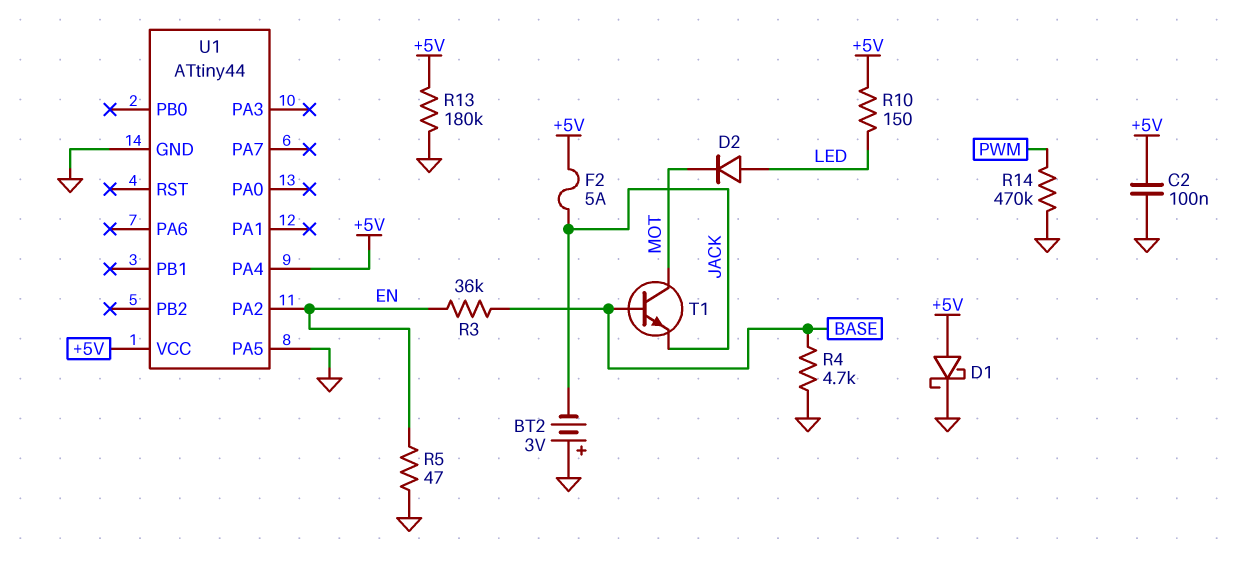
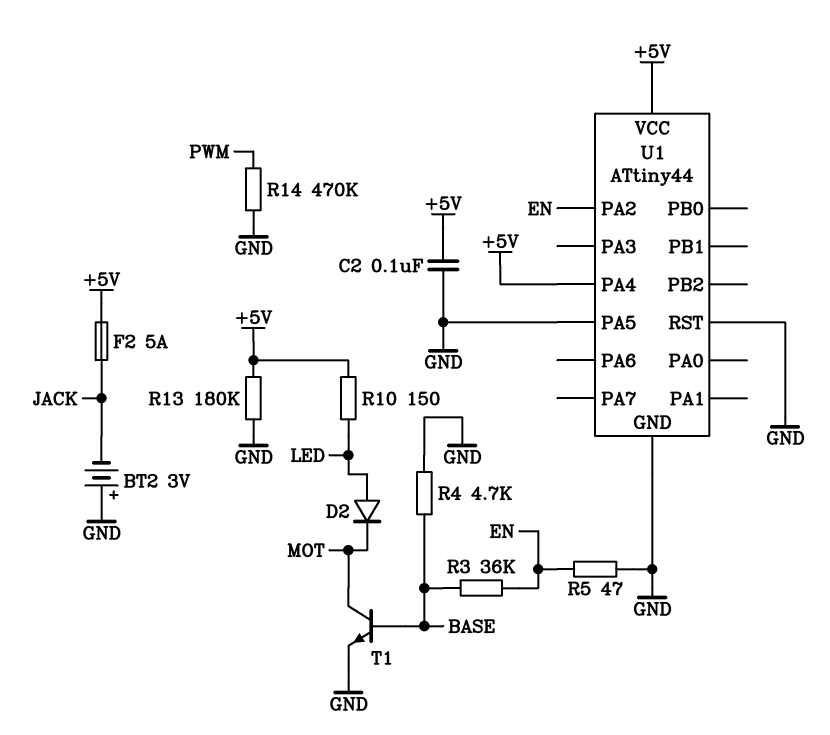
D1: schottky (A +5V, K GND) -> none
T1: NPN (B BASE, C MOT, E JACK) -> NPN (B BASE, C MOT, E GND)
U1 pin RST: none -> GND

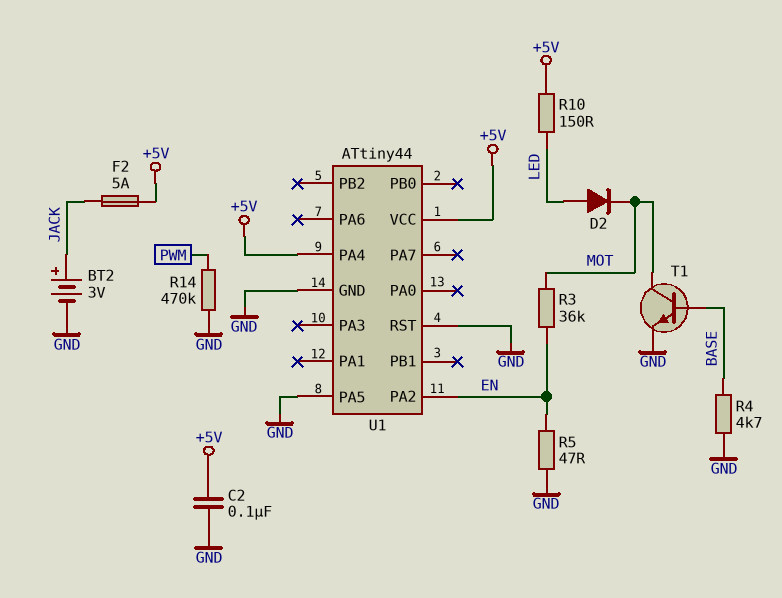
BT2: 3V (plus GND, minus JACK) -> 3V (plus JACK, minus GND)
R3: 36k (BASE, EN) -> 36k (EN, MOT)
R13: 180k (+5V, GND) -> none

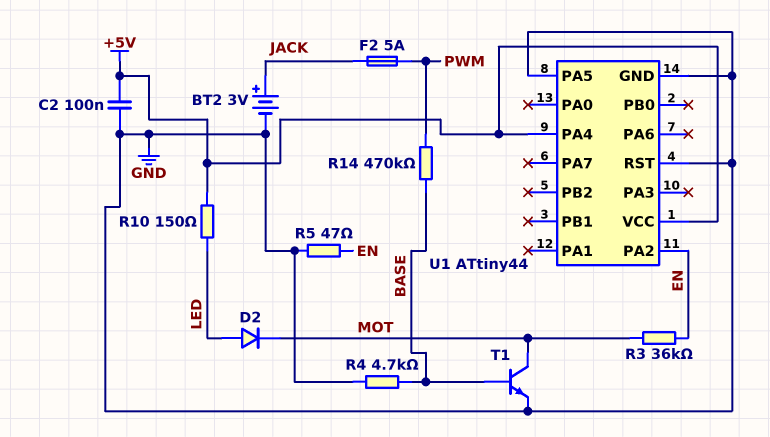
F2: 5A (+5V, JACK) -> 5A (JACK, PWM)
R14: 470k (GND, PWM) -> 470k (BASE, PWM)

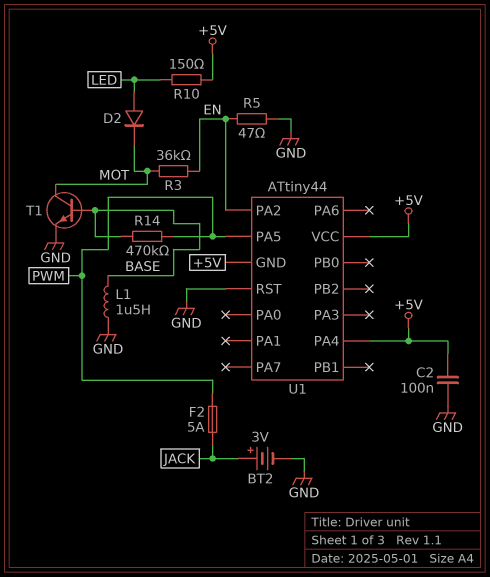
L1: none -> 1.5uH (BASE, GND)
R4: 4.7k (BASE, GND) -> none
U1 pin GND: GND -> +5V
U1 pin PA5: GND -> PWM

